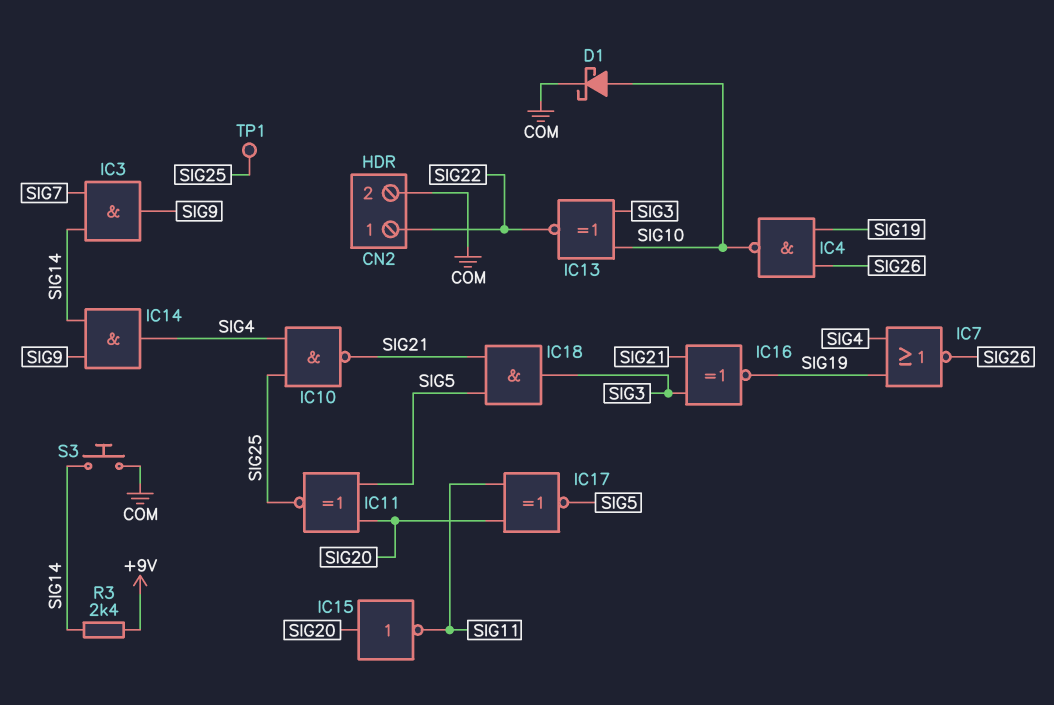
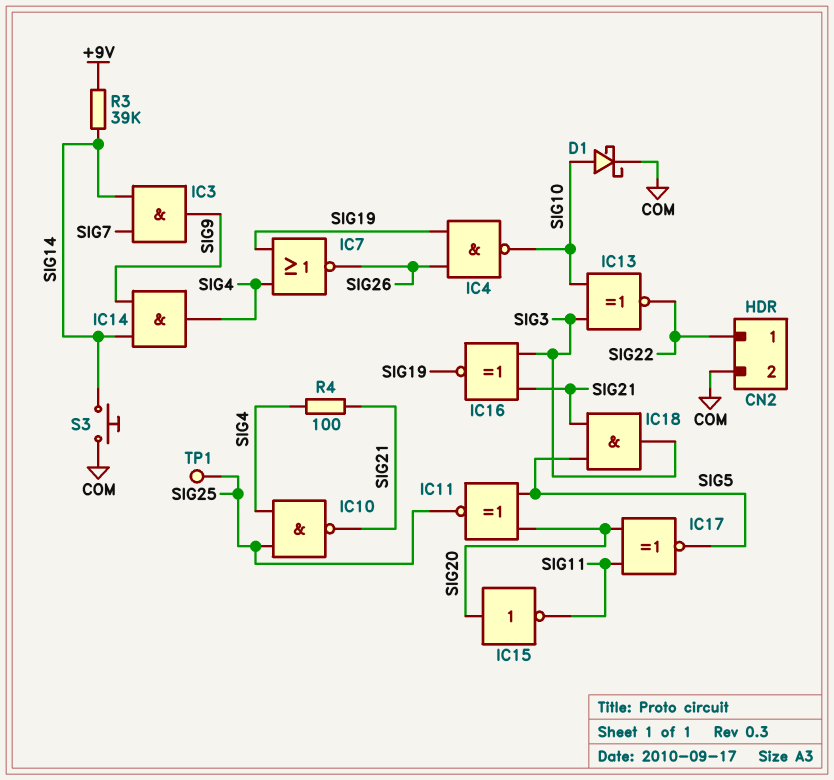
R3: 2.4k (+9V, SIG14) -> 39k (+9V, SIG14)
R4: none -> 100 (SIG4, SIG21)

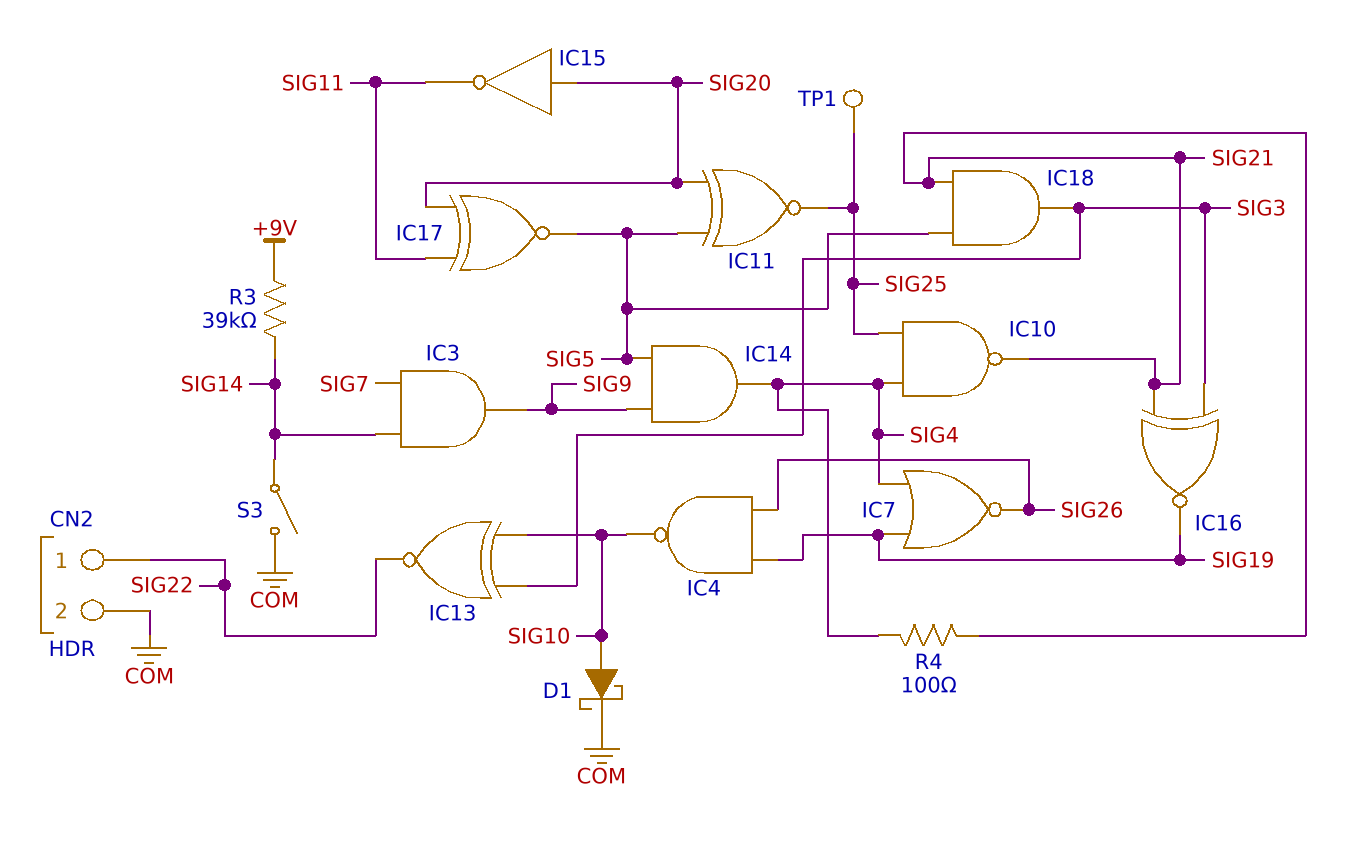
IC14: AND (in SIG9, in SIG14, out SIG4) -> AND (in SIG5, in SIG9, out SIG4)
S3: button (COM, SIG14) -> switch (COM, SIG14)

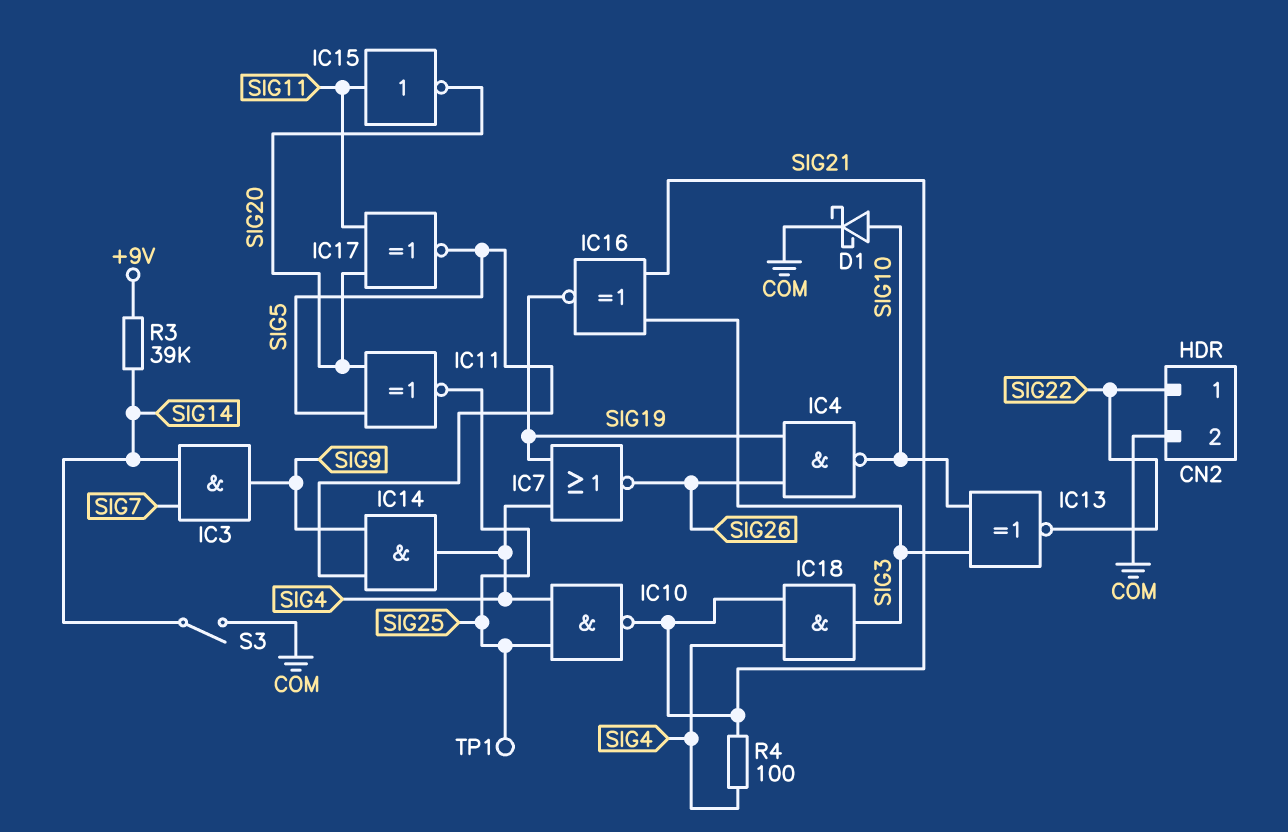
IC15: NOT (in SIG20, out SIG11) -> NOT (in SIG11, out SIG20)
IC18: AND (in SIG5, in SIG21, out SIG3) -> AND (in SIG4, in SIG21, out SIG3)

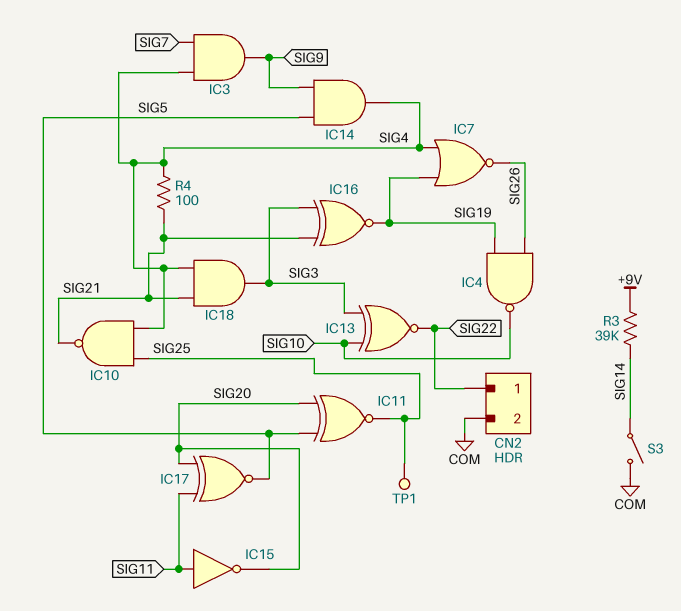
D1: schottky (A SIG10, K COM) -> none
IC3: AND (in SIG7, in SIG14, out SIG9) -> AND (in SIG4, in SIG7, out SIG9)

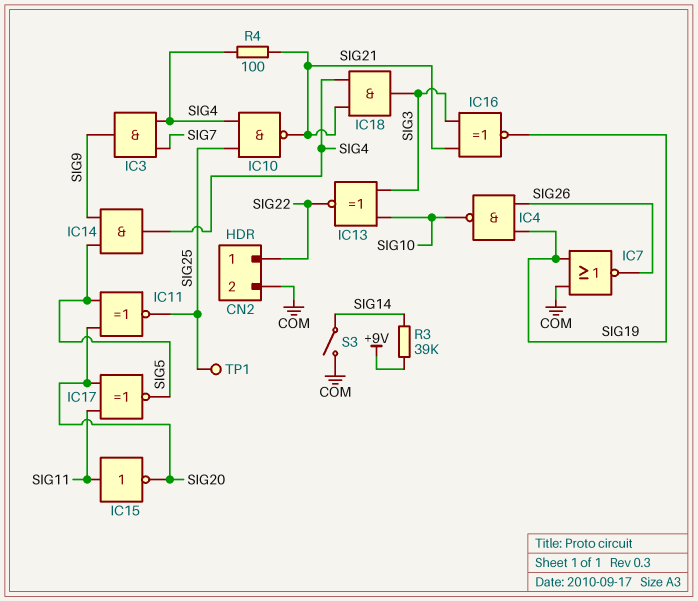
IC7: NOR (in SIG4, in SIG19, out SIG26) -> NOR (in COM, in SIG19, out SIG26)

